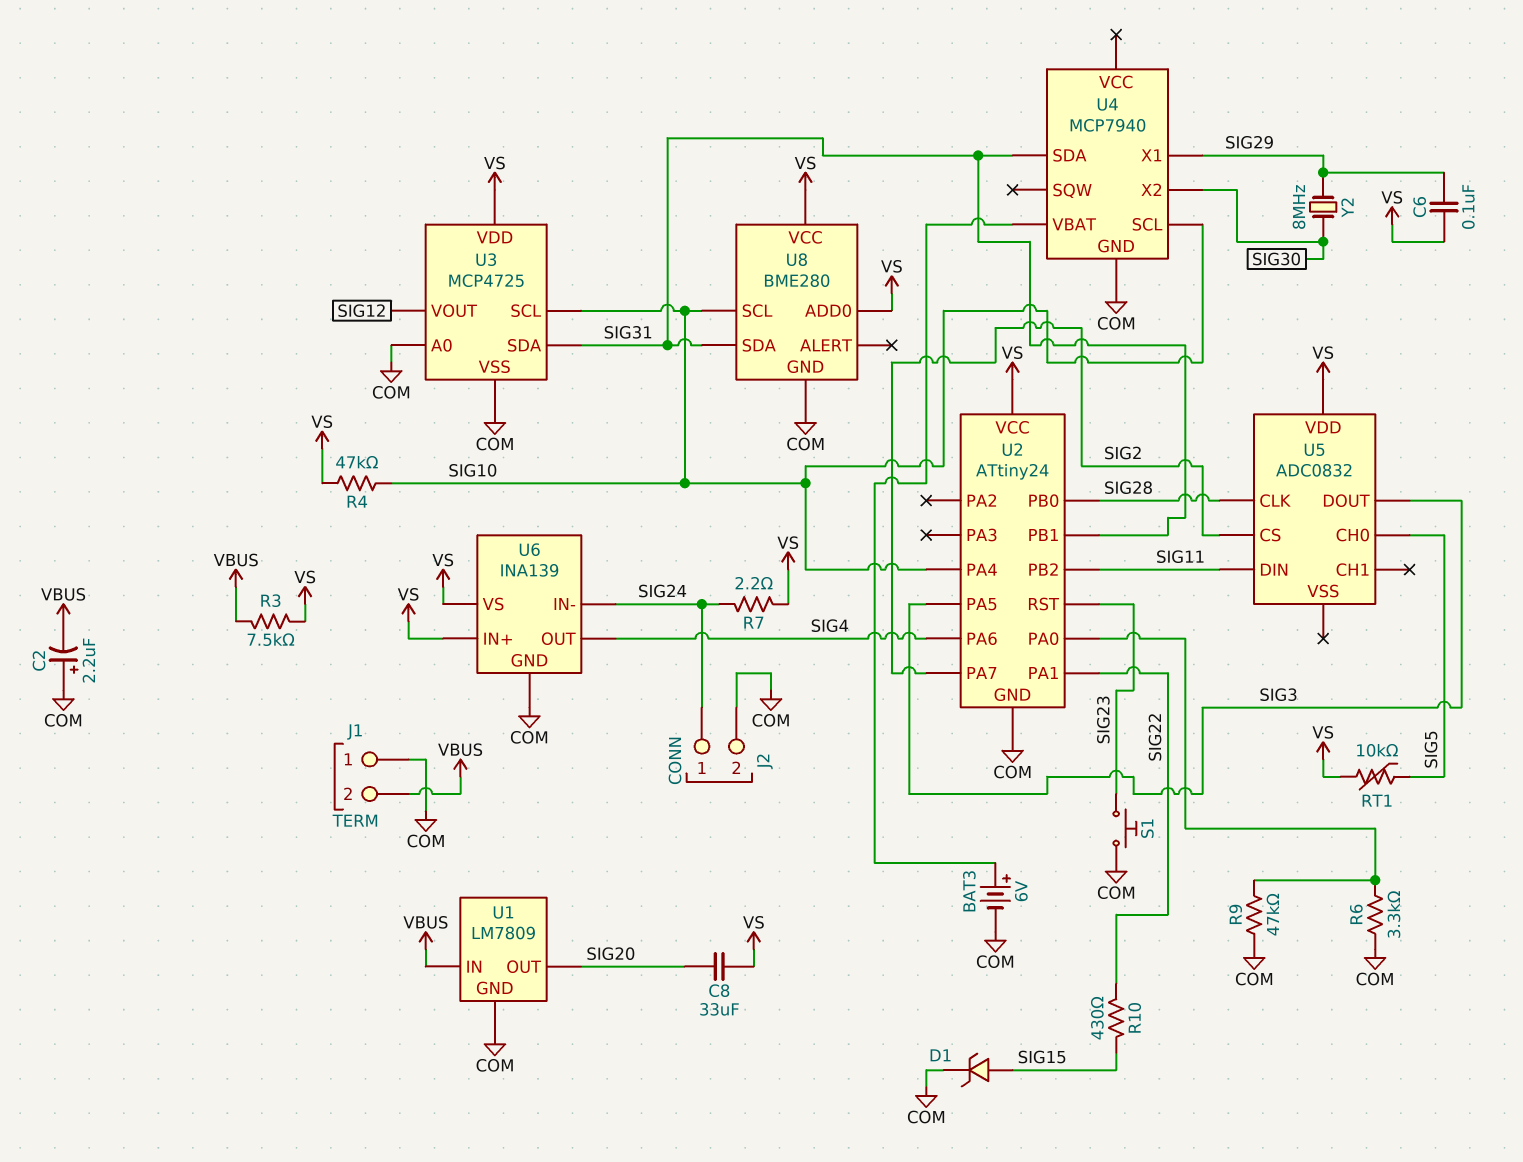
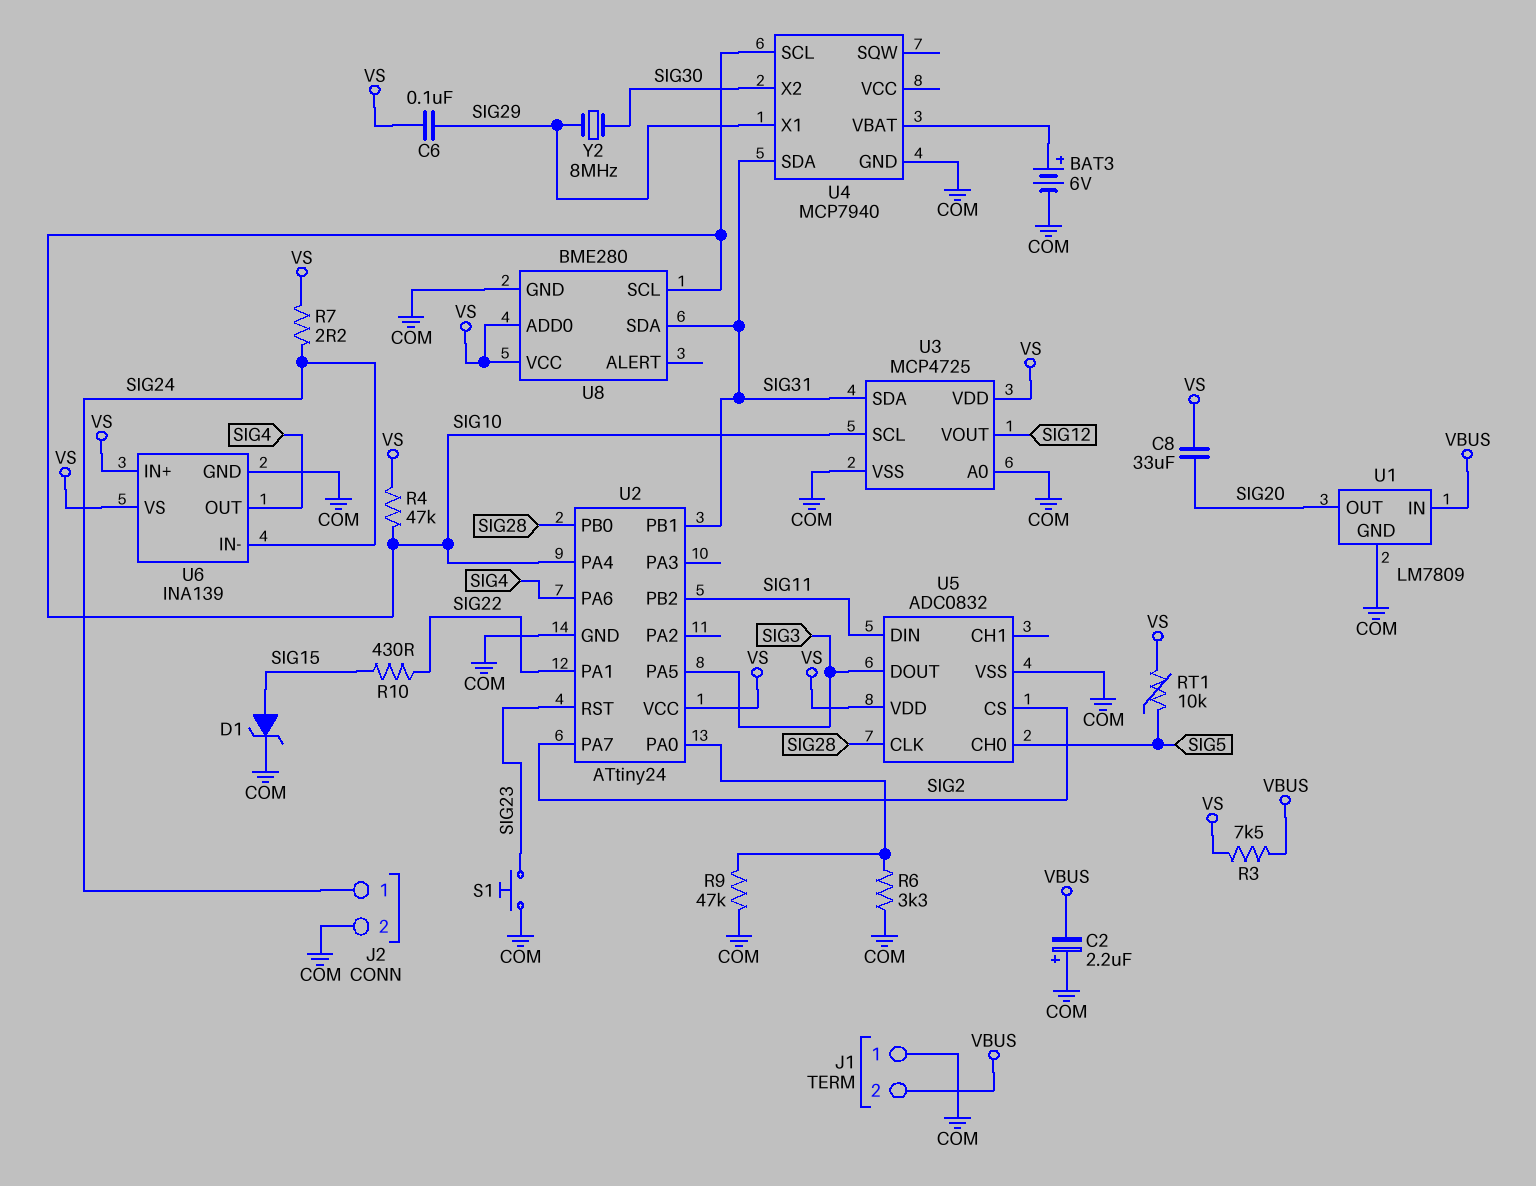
U5 pin VSS: none -> COM

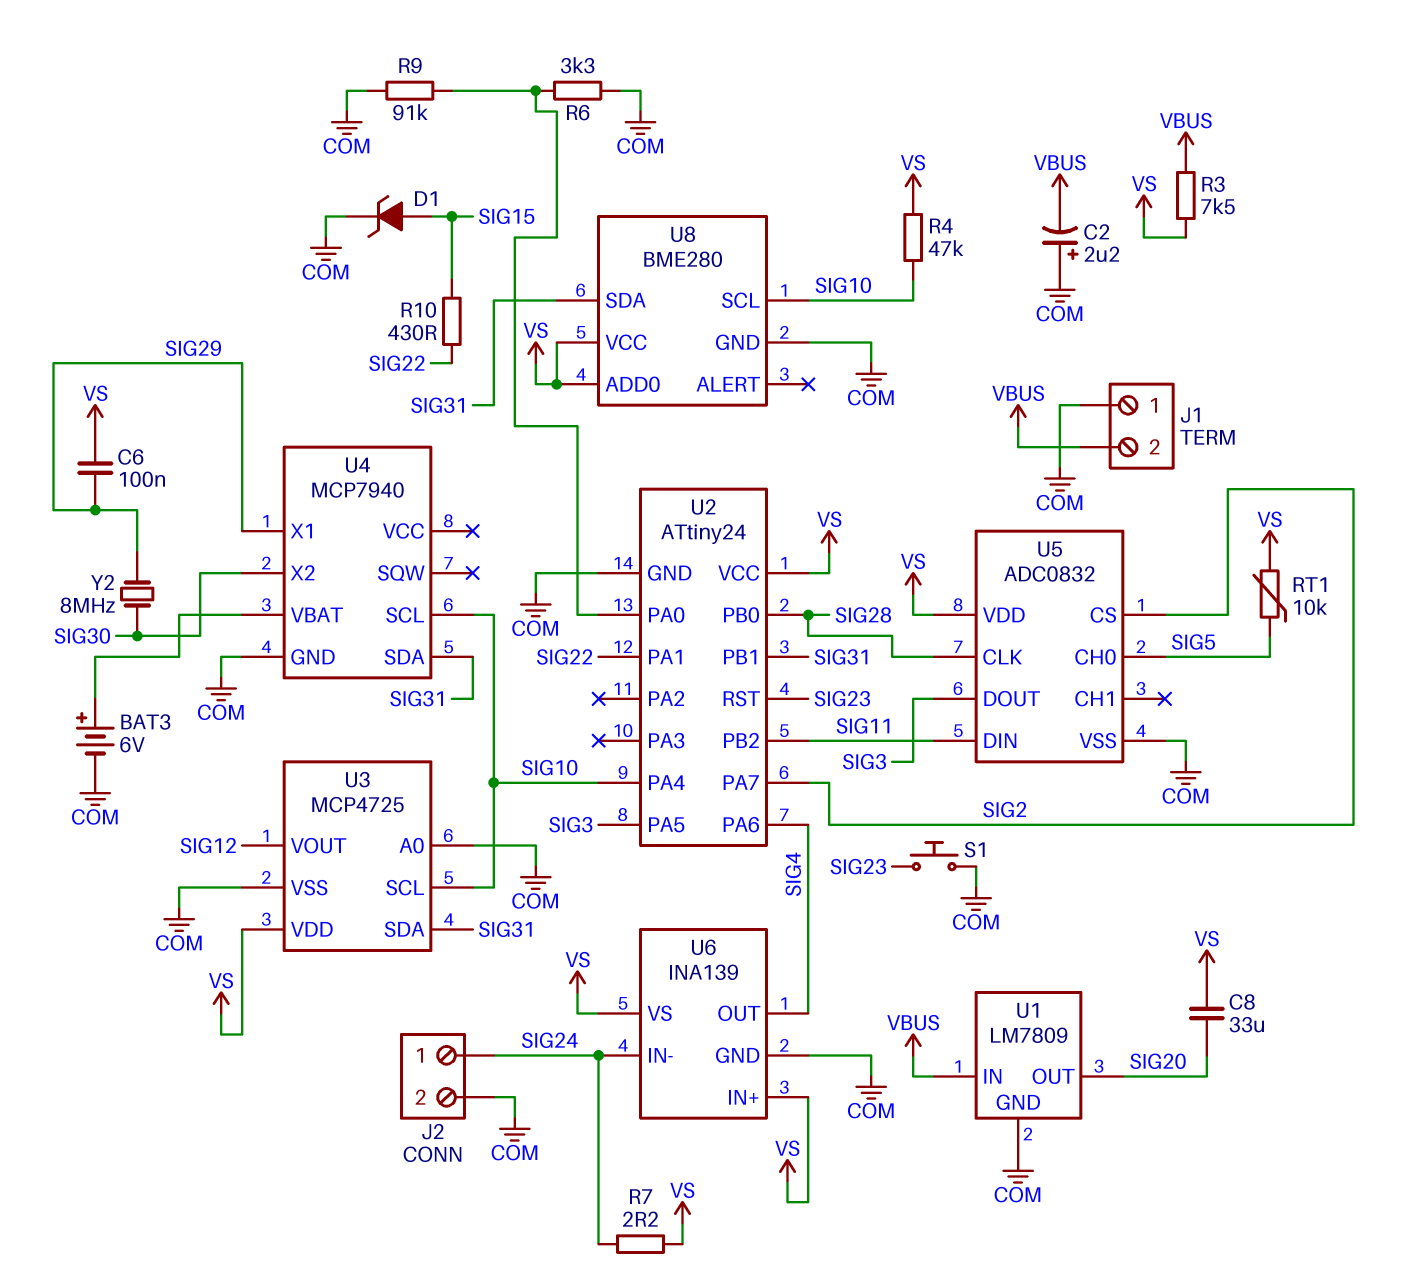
R9: 47k (COM, U2/PA0) -> 91k (COM, U2/PA0)

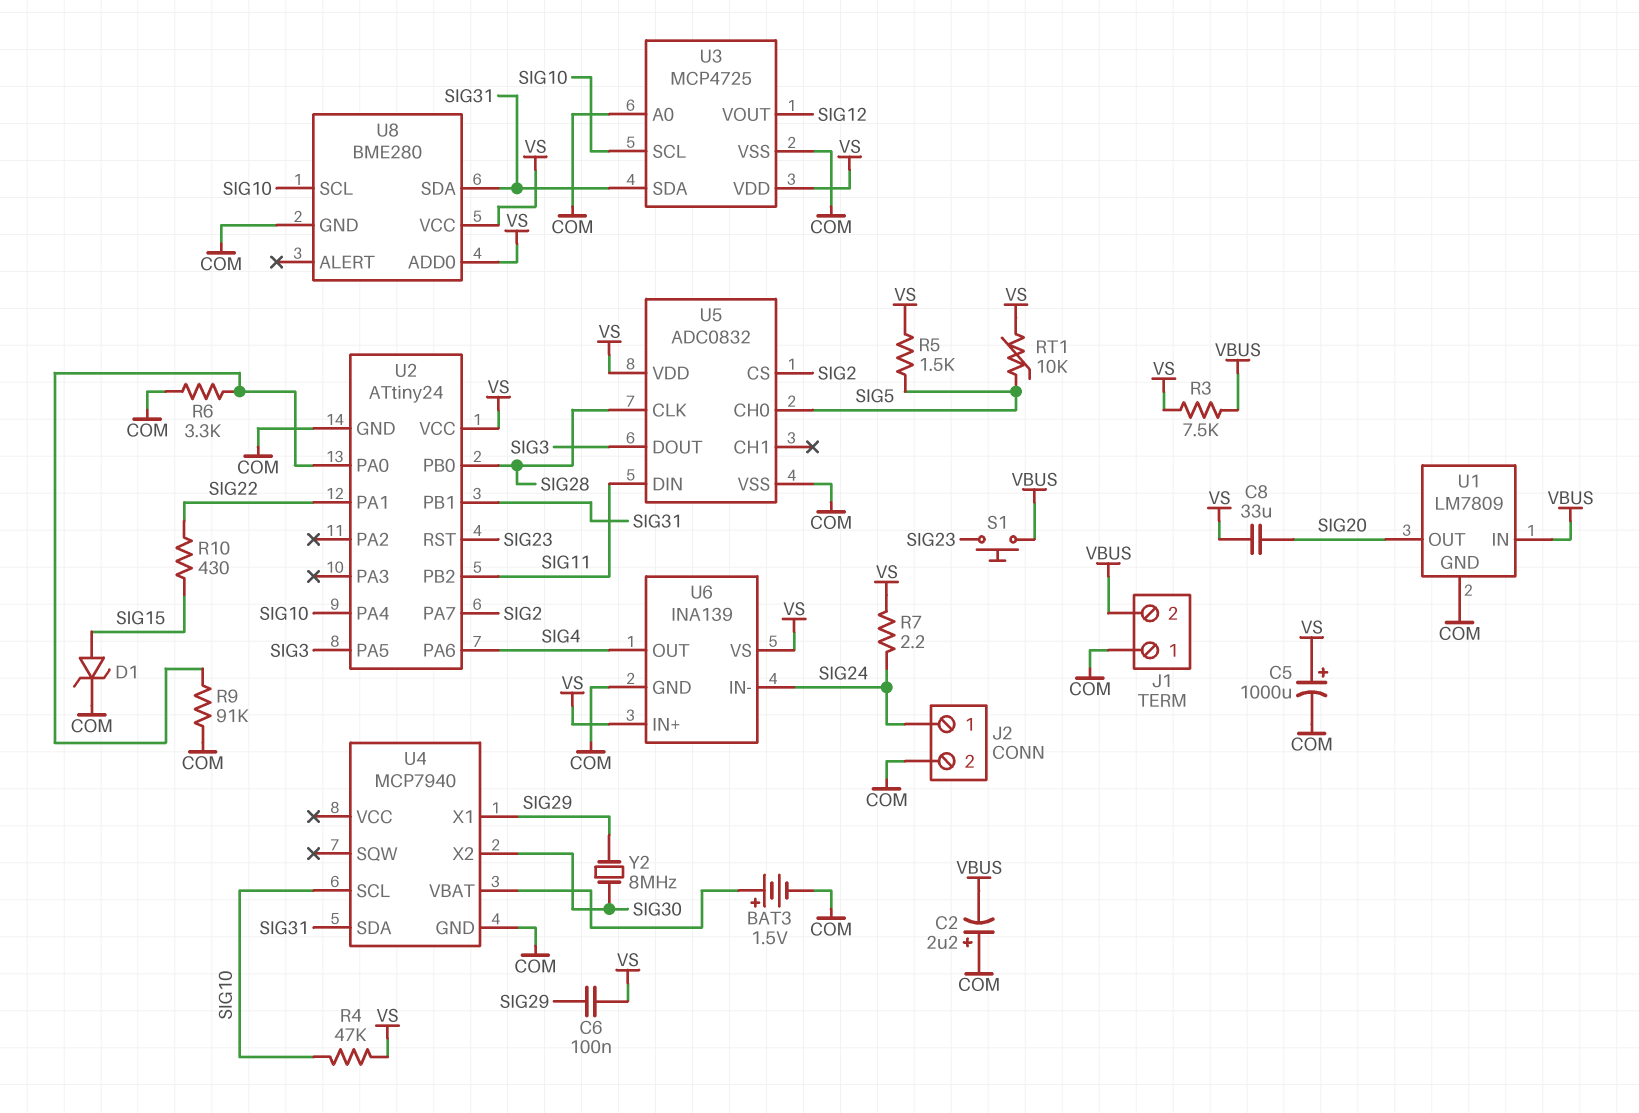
BAT3: 6V (plus U4/VBAT, minus COM) -> 1.5V (plus U4/VBAT, minus COM)
C5: none -> 1000uF (plus VS, minus COM)
R5: none -> 1.5k (SIG5, VS)
S1: button (COM, SIG23) -> button (SIG23, VBUS)

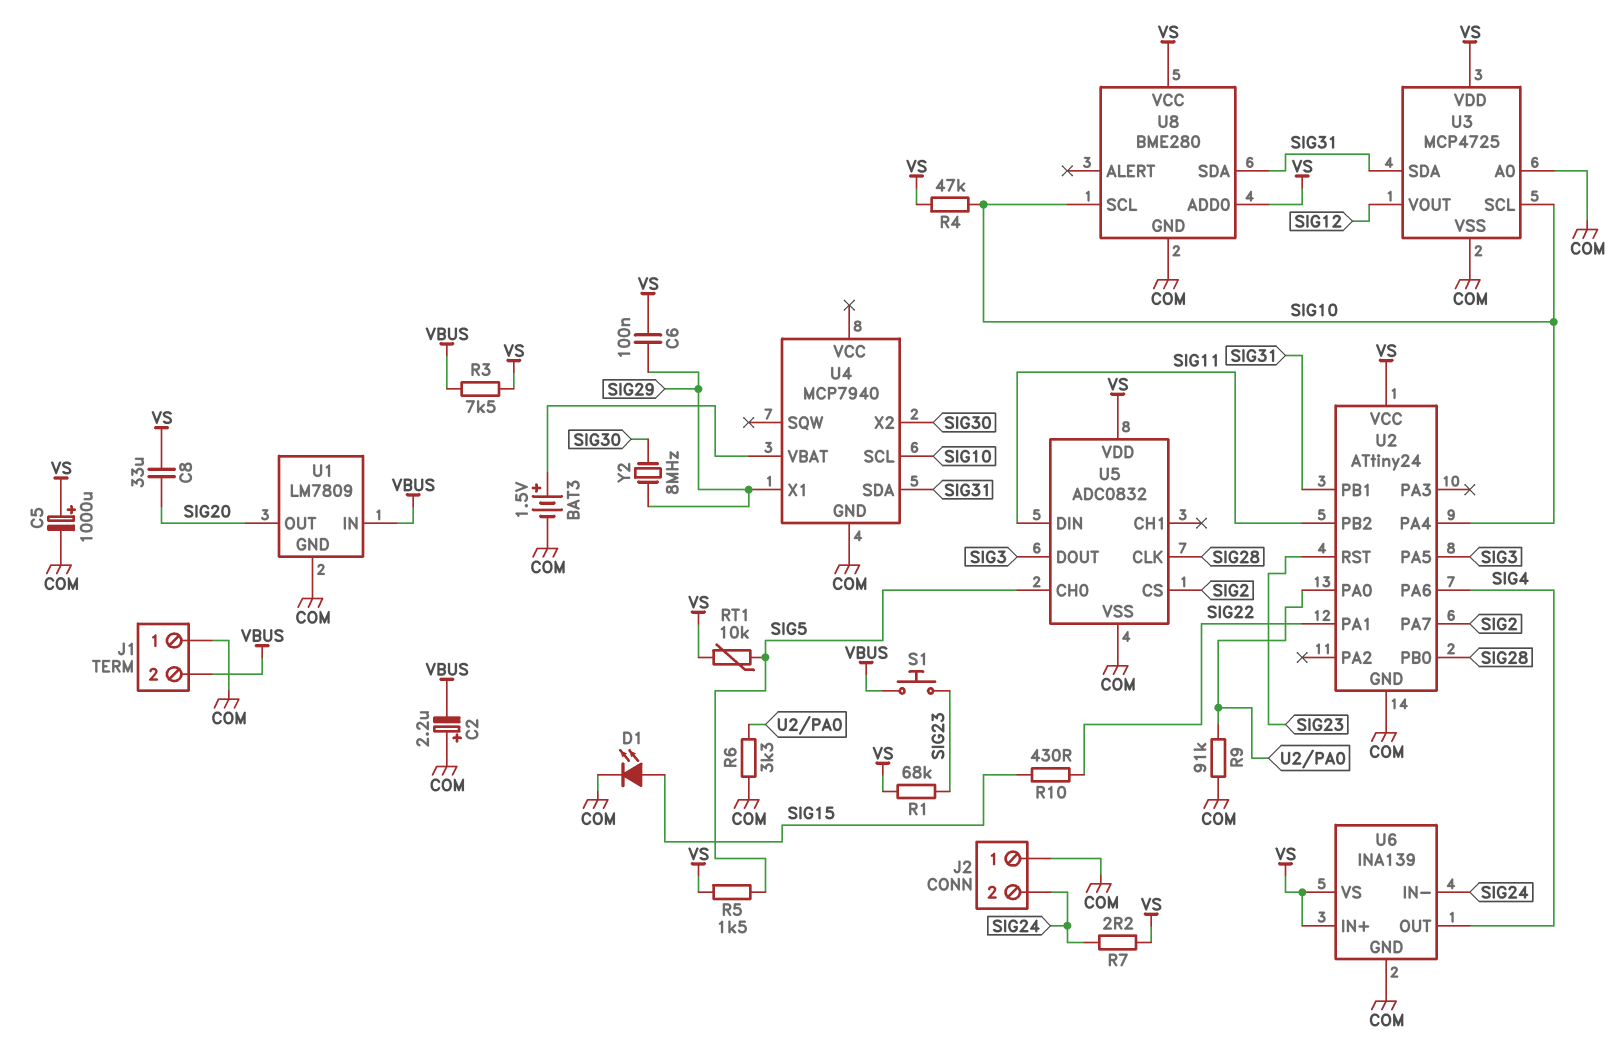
D1: zener (A SIG15, K COM) -> LED (A SIG15, K COM)
J2 pin 1: SIG24 -> COM
J2 pin 2: COM -> SIG24
R1: none -> 68k (SIG23, VS)

